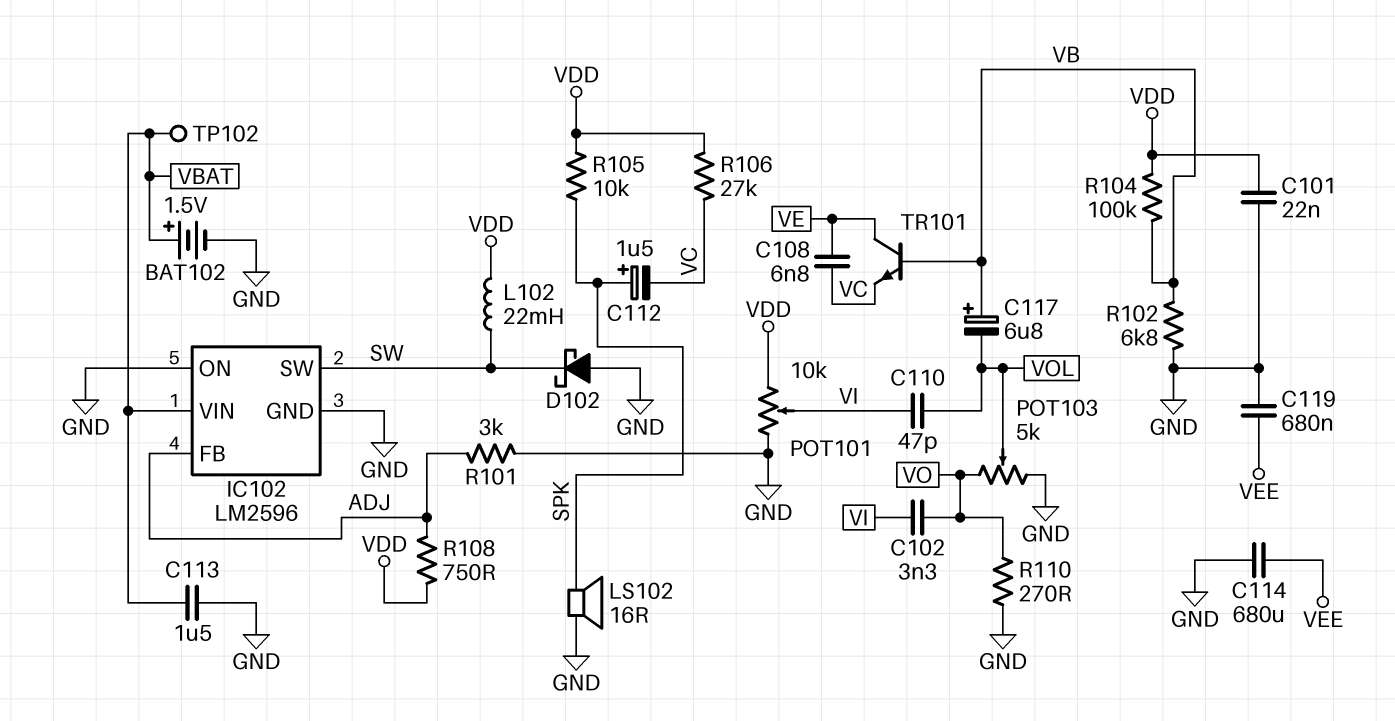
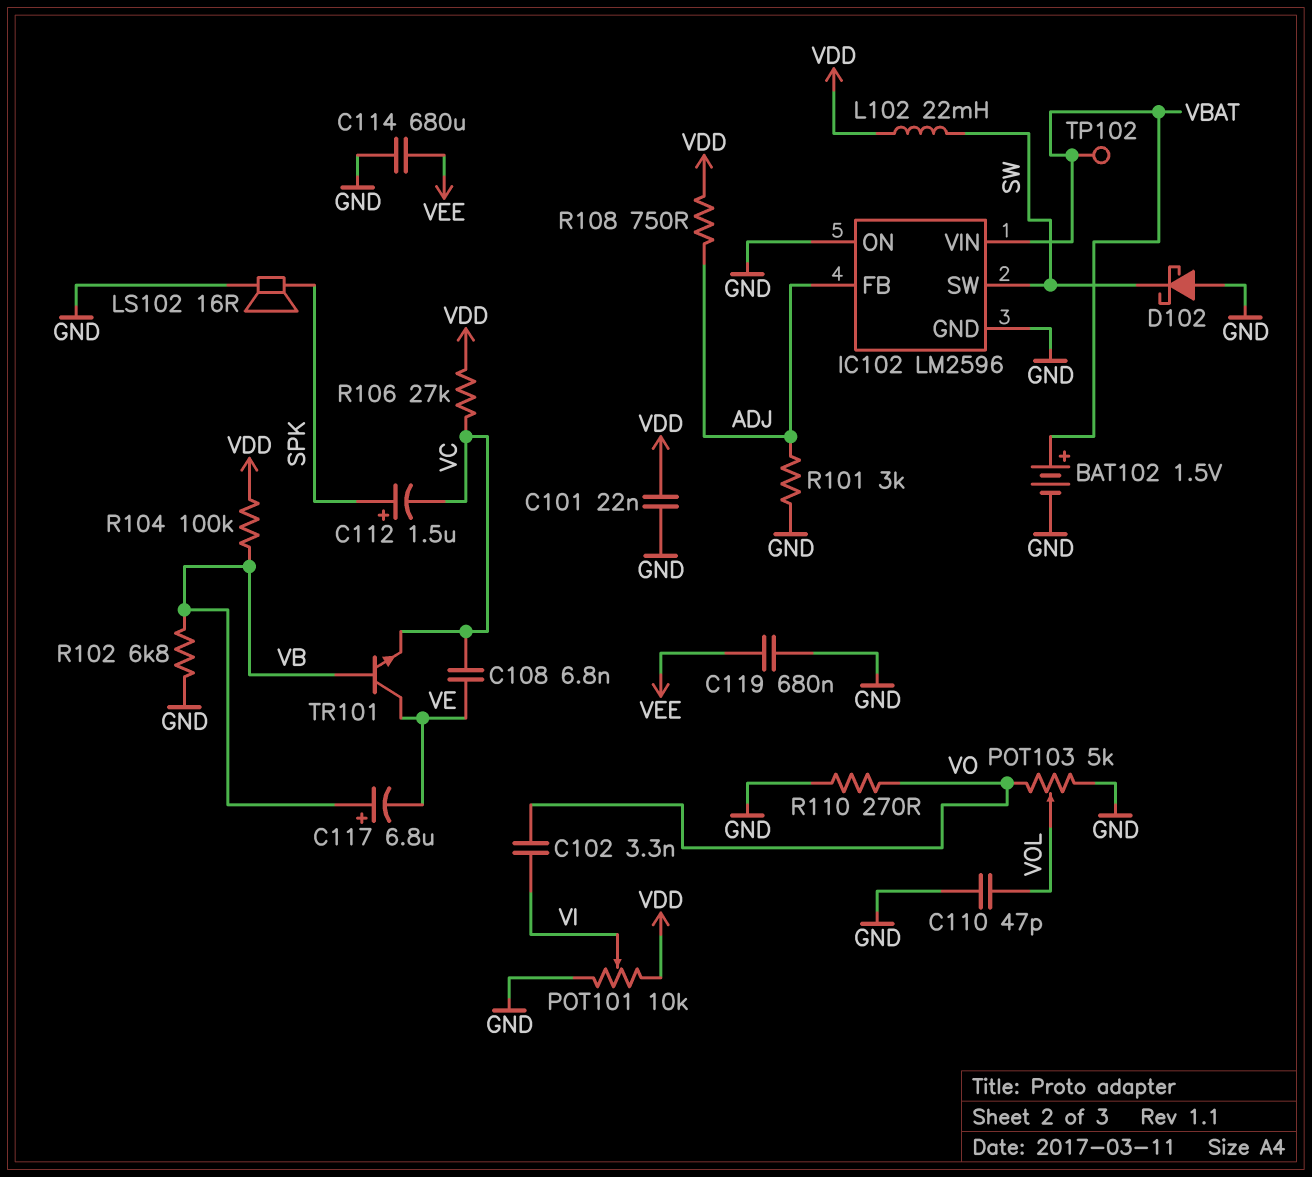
C110: 47pF (VI, VOL) -> 47pF (GND, VOL)
C113: 1.5uF (GND, VBAT) -> none
C117: 6.8uF (plus VB, minus VOL) -> 6.8uF (plus VB, minus VE)
R105: 10k (SPK, VDD) -> none

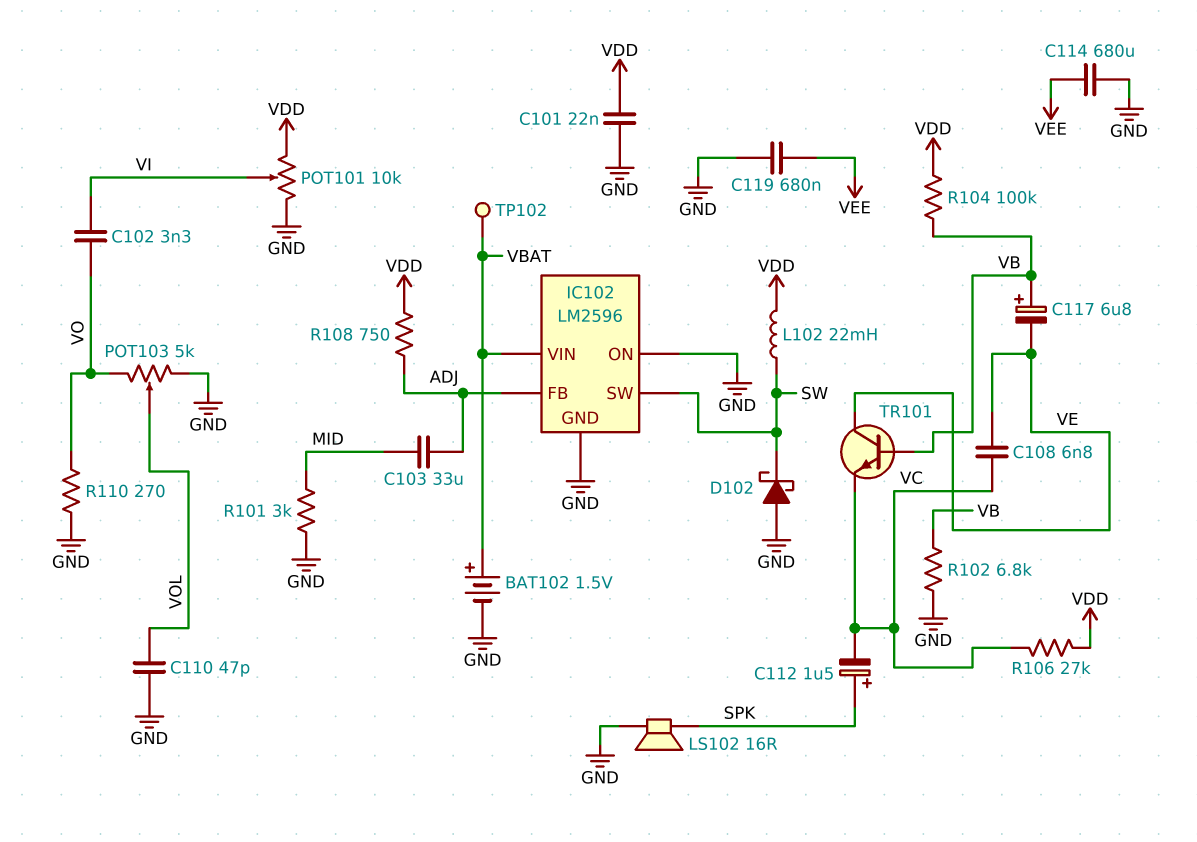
C103: none -> 33uF (ADJ, MID)
R101: 3k (ADJ, GND) -> 3k (GND, MID)

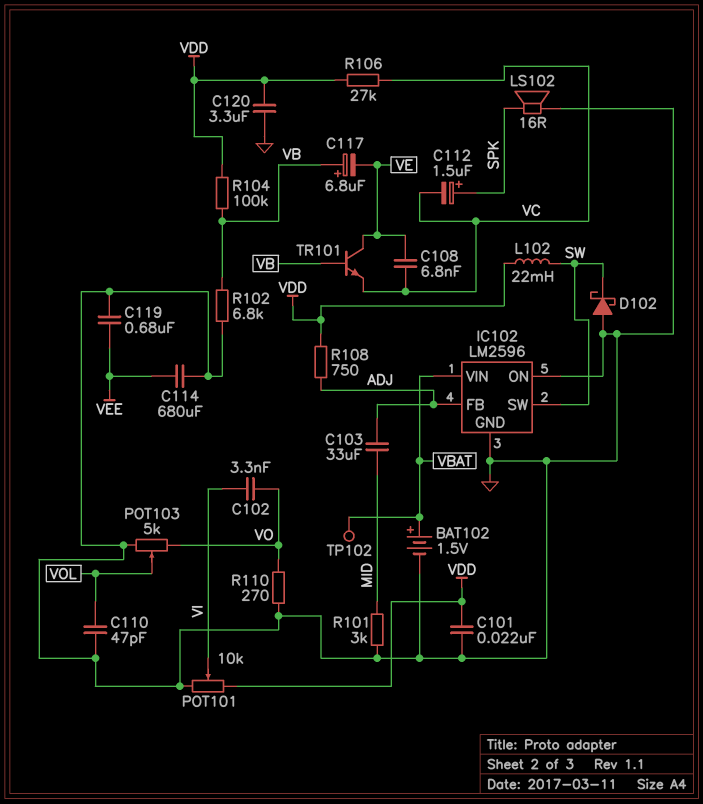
C120: none -> 3.3uF (GND, VDD)

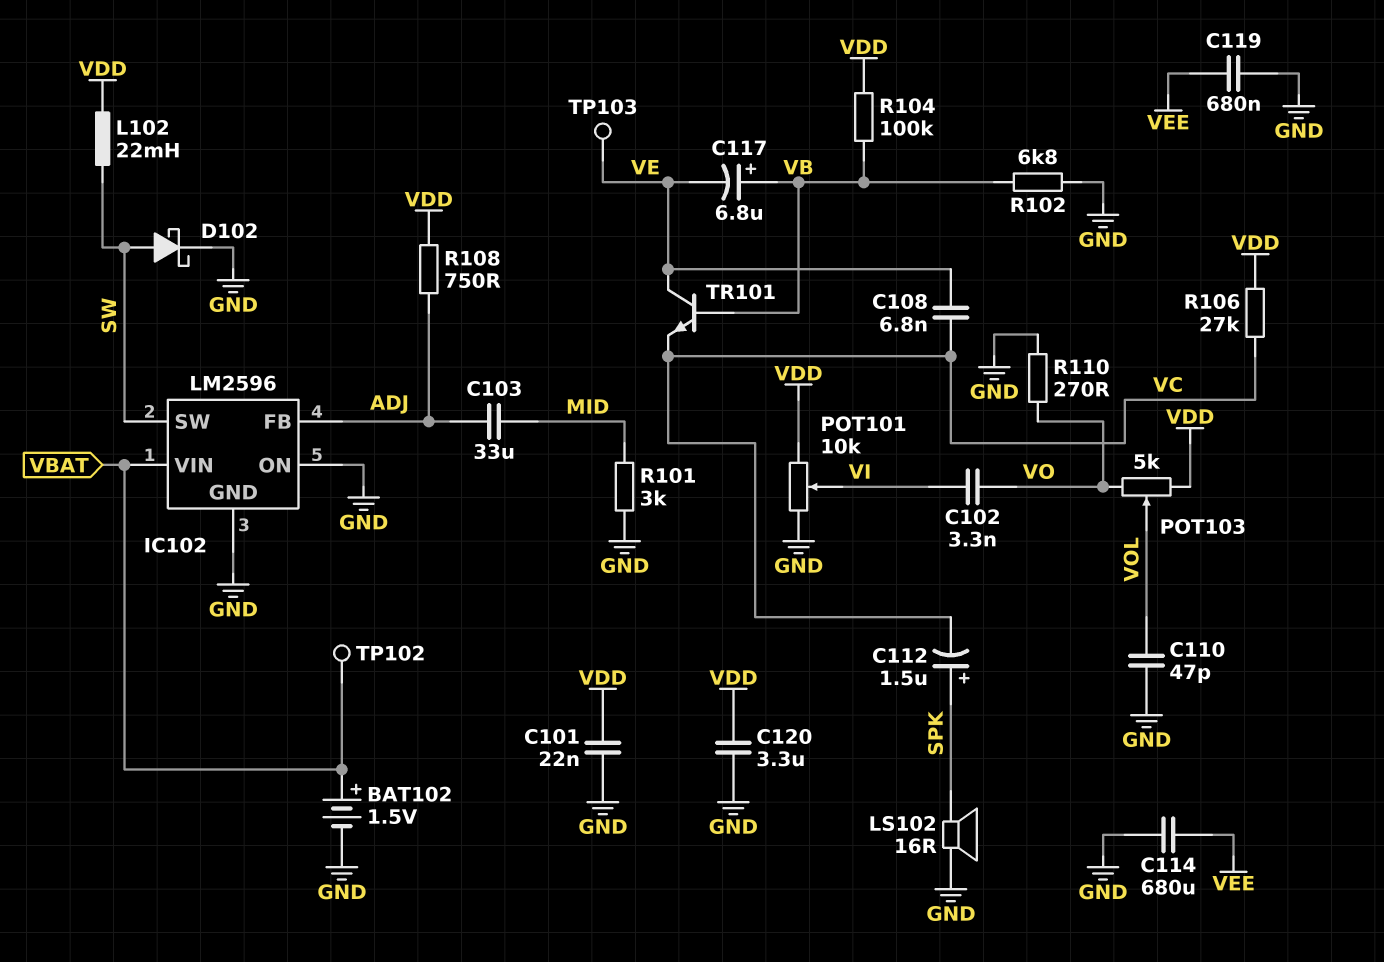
D102: schottky (A GND, K SW) -> schottky (A SW, K GND)
POT103: 5k (GND, VO, wiper VOL) -> 5k (VDD, VO, wiper VOL)
TP103: none -> test point (VE)

